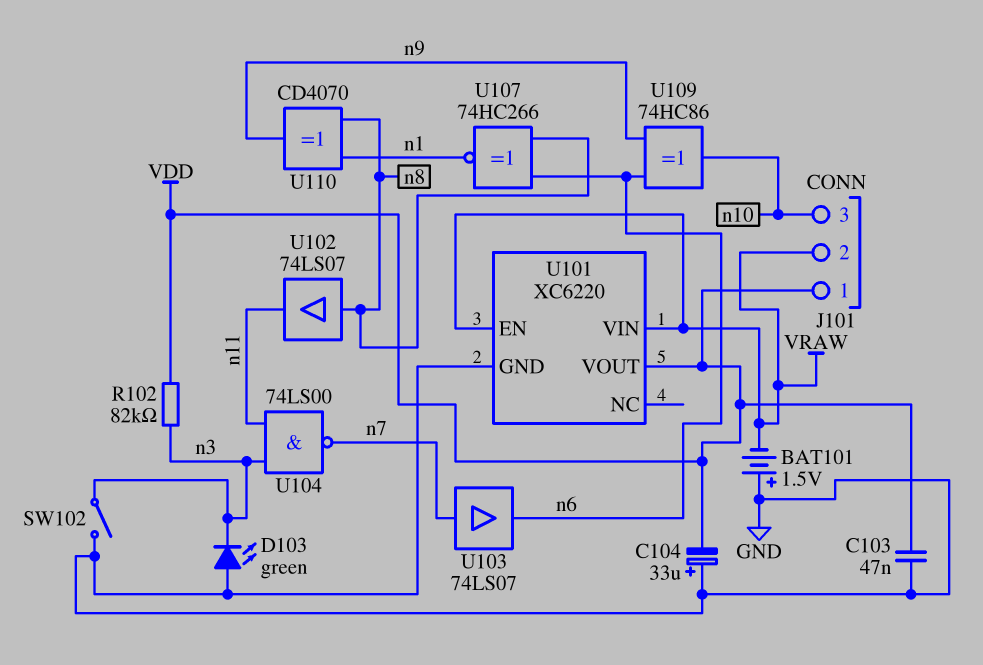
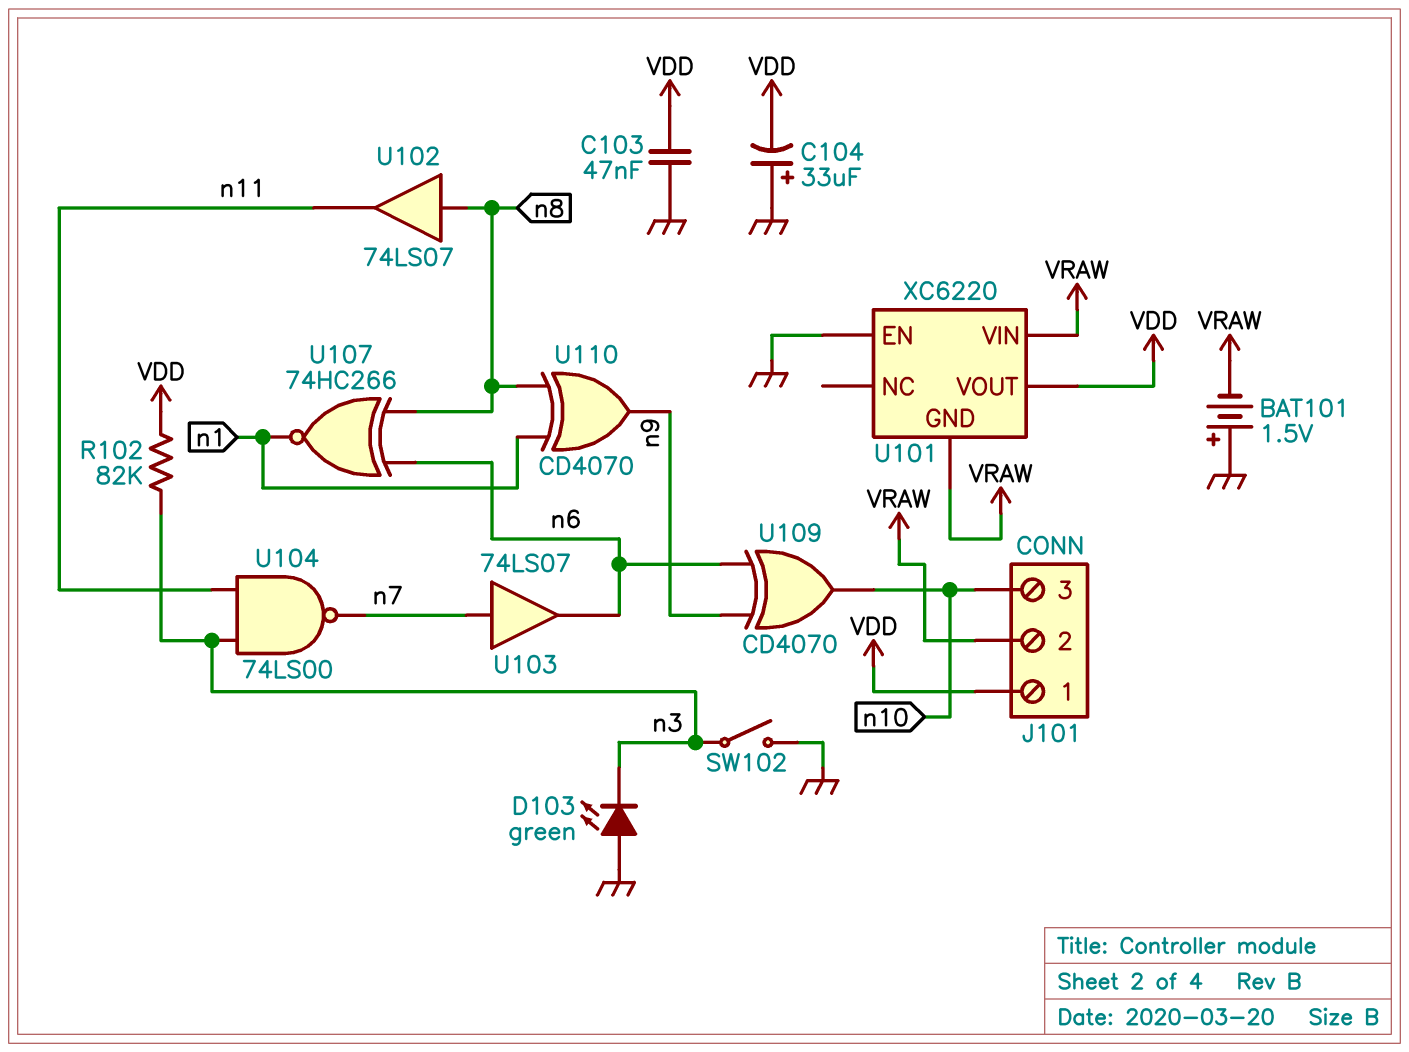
U101 pin EN: VRAW -> GND
U101 pin GND: GND -> VRAW
U109: XOR 74HC86 (in n6, in n9, out n10) -> XOR CD4070 (in n6, in n9, out n10)

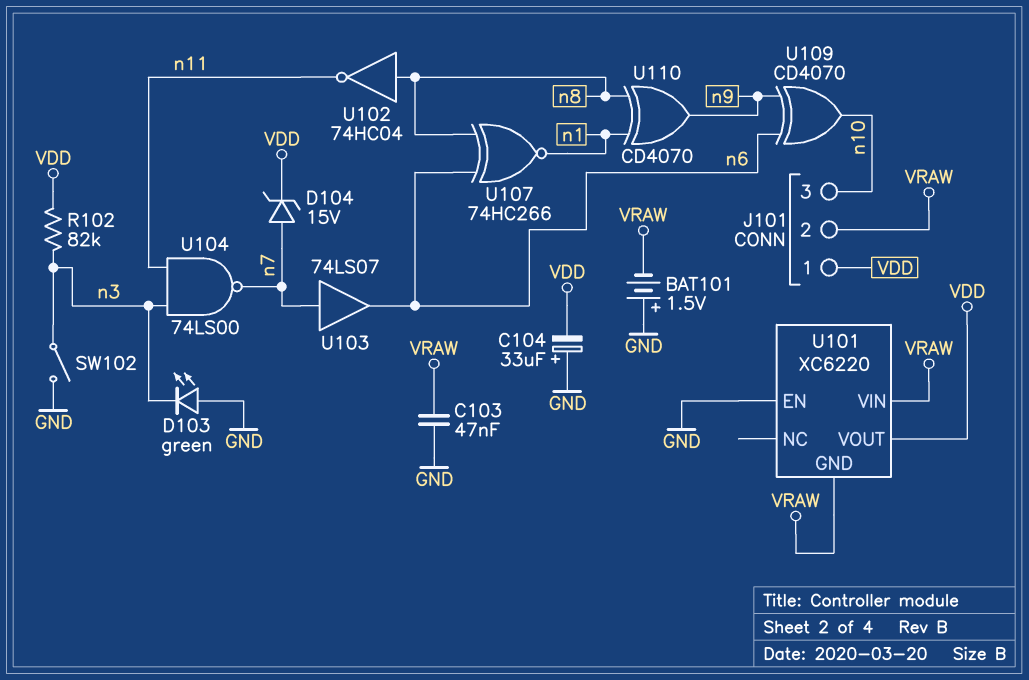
C103: 47nF (GND, VDD) -> 47nF (GND, VRAW)
D104: none -> zener 15V (A n7, K VDD)
U102: buffer 74LS07 (in n8, out n11) -> NOT 74HC04 (in n8, out n11)

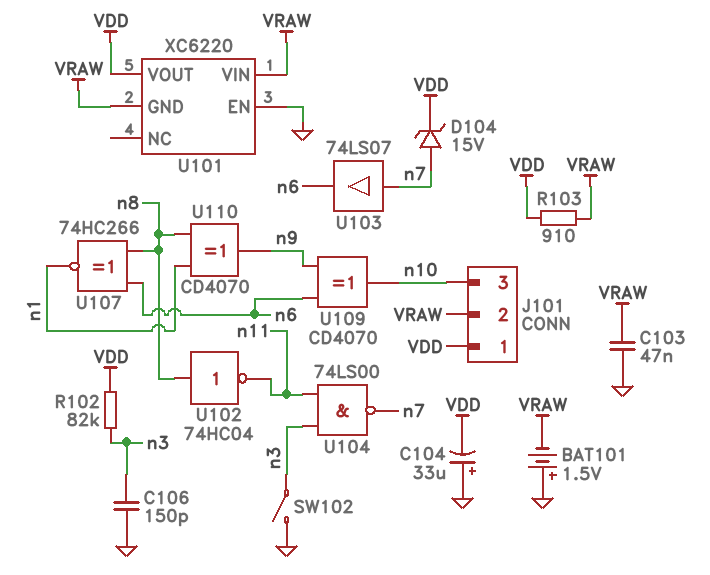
C106: none -> 150pF (GND, n3)
D103: LED green (A GND, K n3) -> none
R103: none -> 910 (VDD, VRAW)

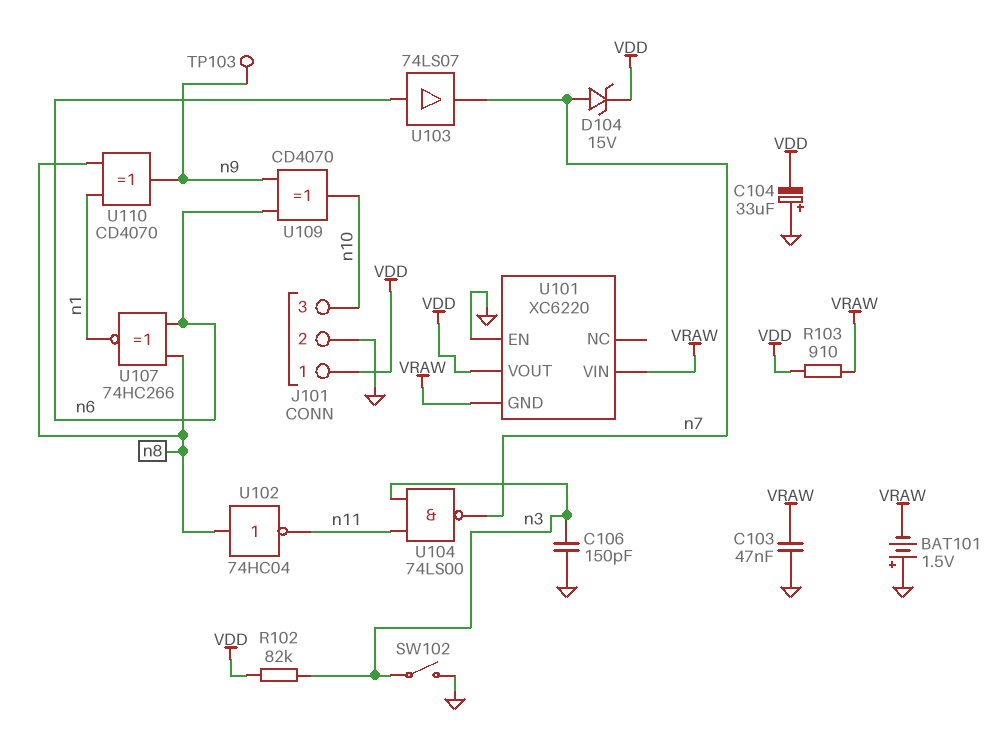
J101 pin 2: VRAW -> GND
TP103: none -> test point (n9)
U103: buffer 74LS07 (in n7, out n6) -> buffer 74LS07 (in n6, out n7)

